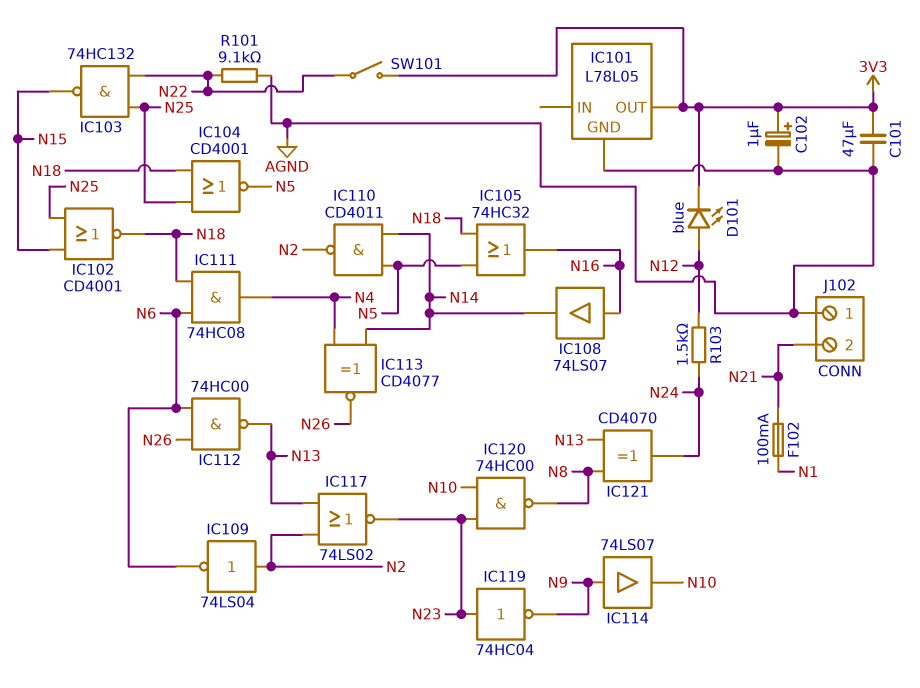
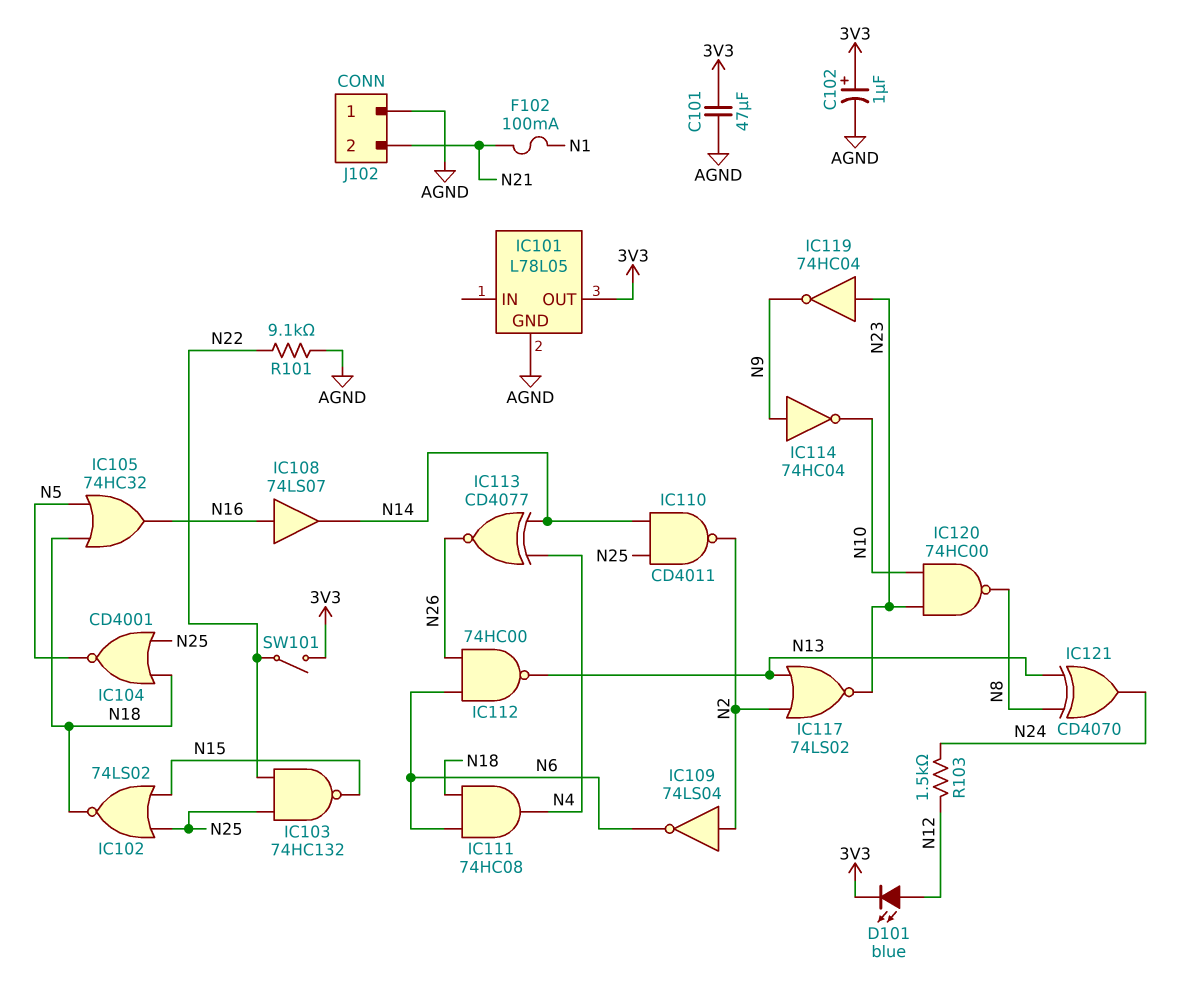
IC102: NOR CD4001 (in N15, in N25, out N18) -> NOR 74LS02 (in N15, in N25, out N18)
IC110: NAND CD4011 (in N5, in N14, out N2) -> NAND CD4011 (in N14, in N25, out N2)
IC114: buffer 74LS07 (in N9, out N10) -> NOT 74HC04 (in N9, out N10)

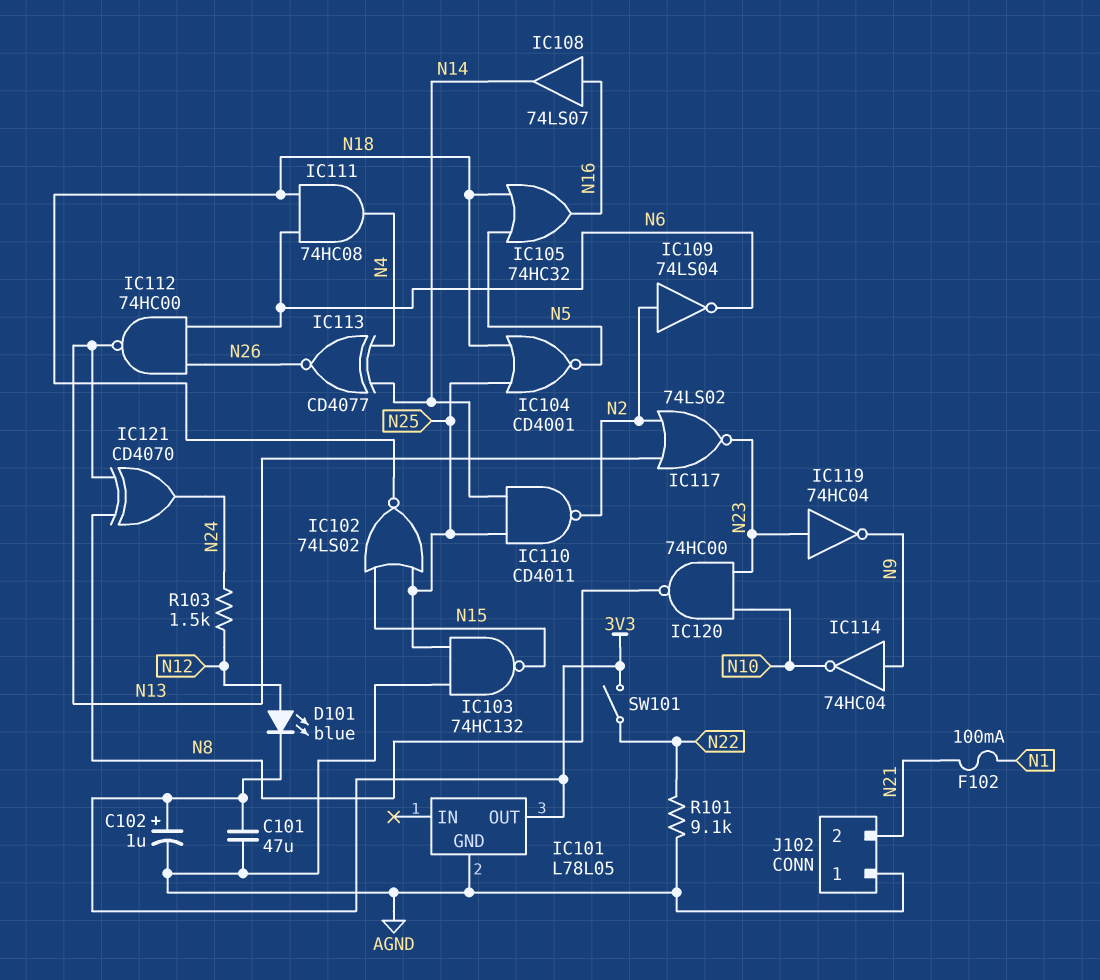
IC103: NAND 74HC132 (in N22, in N25, out N15) -> NAND 74HC132 (in AGND, in N25, out N15)

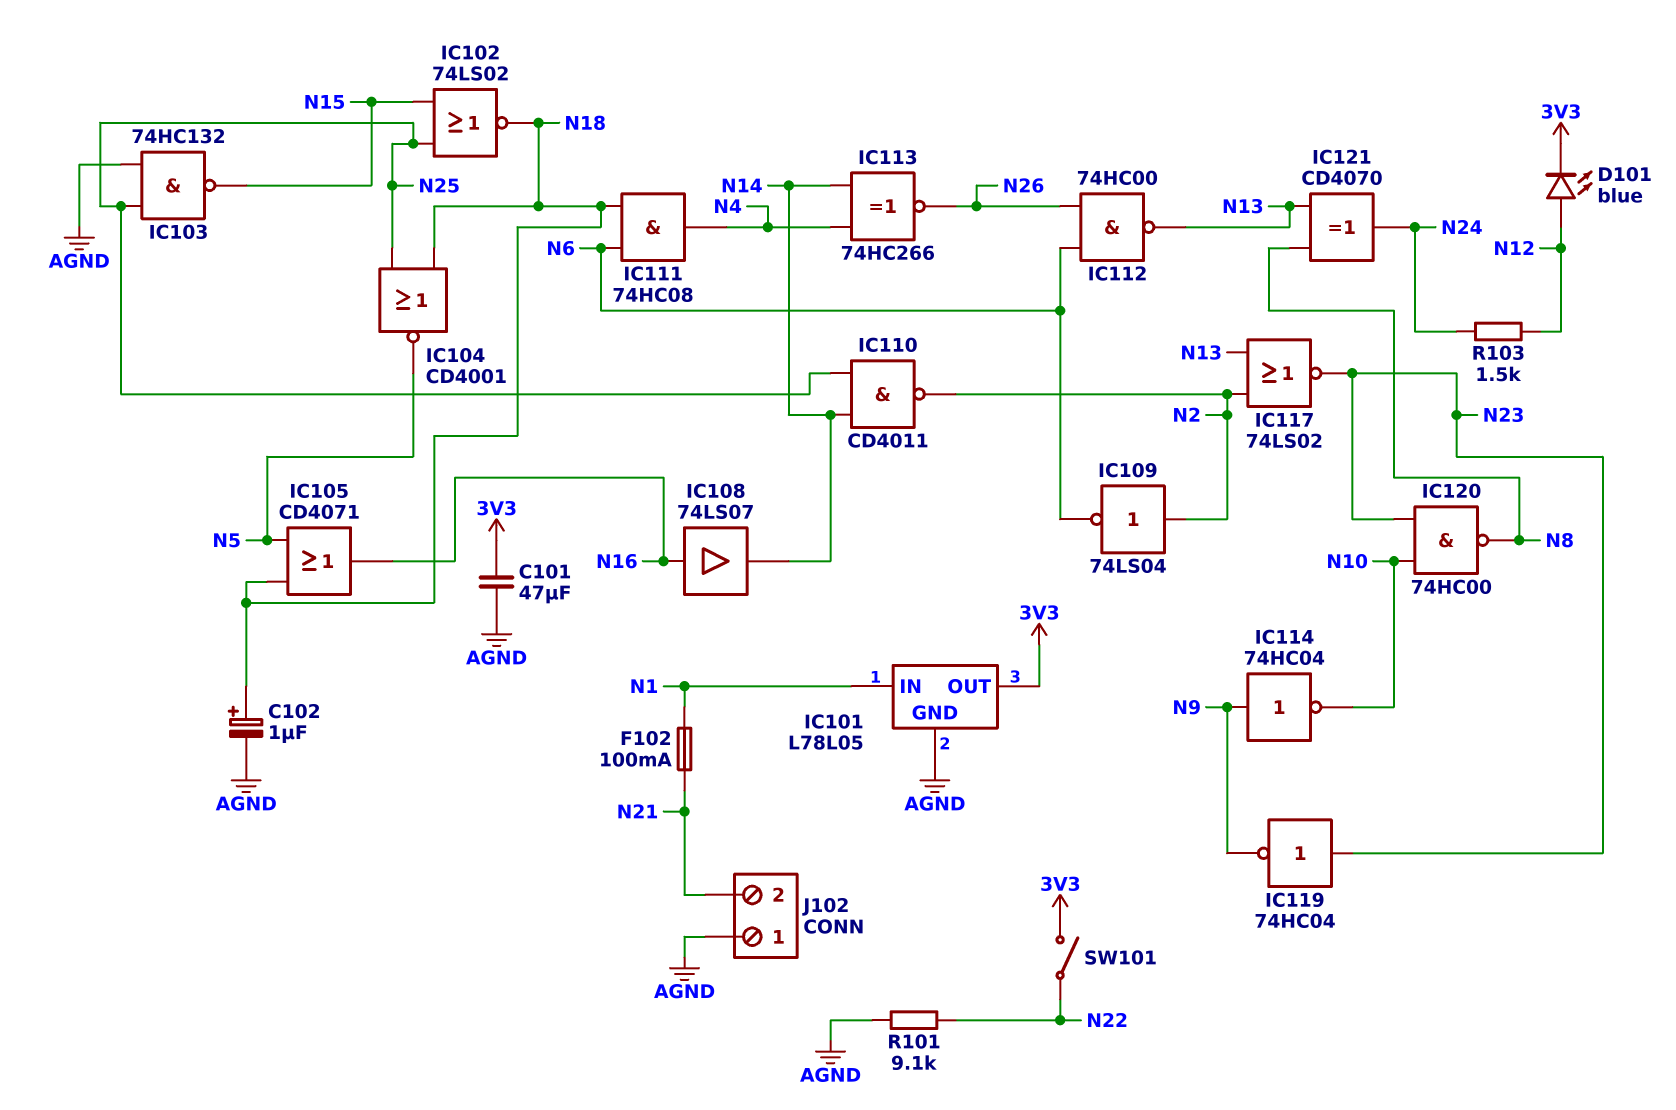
C102: 1uF (plus 3V3, minus AGND) -> 1uF (plus N18, minus AGND)
IC101 pin IN: none -> N1
IC105: OR 74HC32 (in N5, in N18, out N16) -> OR CD4071 (in N5, in N18, out N16)
IC113: XNOR CD4077 (in N4, in N14, out N26) -> XNOR 74HC266 (in N4, in N14, out N26)

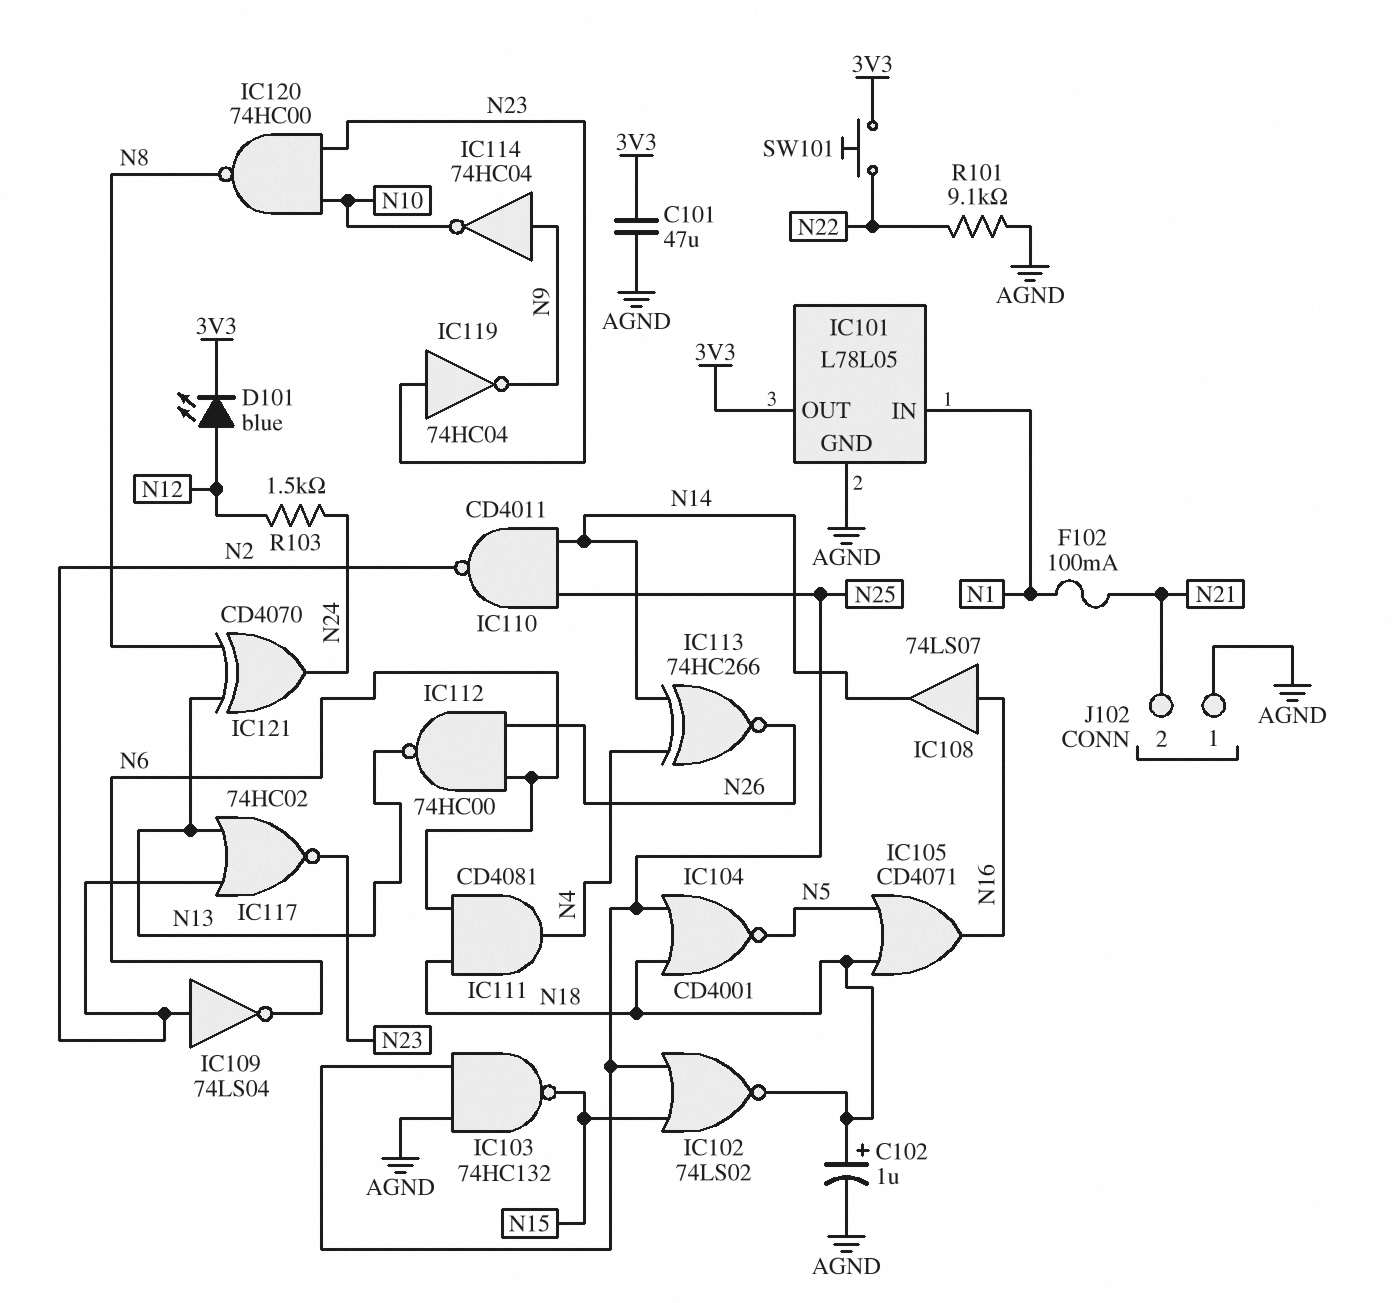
IC111: AND 74HC08 (in N6, in N18, out N4) -> AND CD4081 (in N6, in N18, out N4)
IC117: NOR 74LS02 (in N2, in N13, out N23) -> NOR 74HC02 (in N2, in N13, out N23)
SW101: switch (3V3, N22) -> button (3V3, N22)

